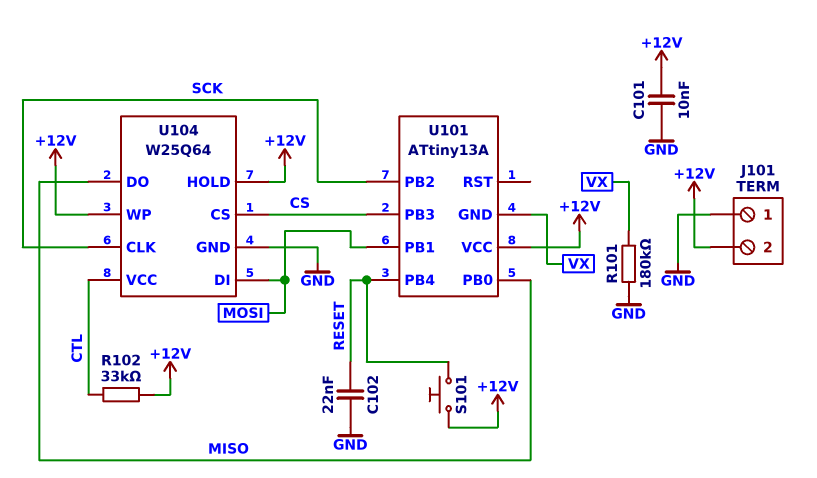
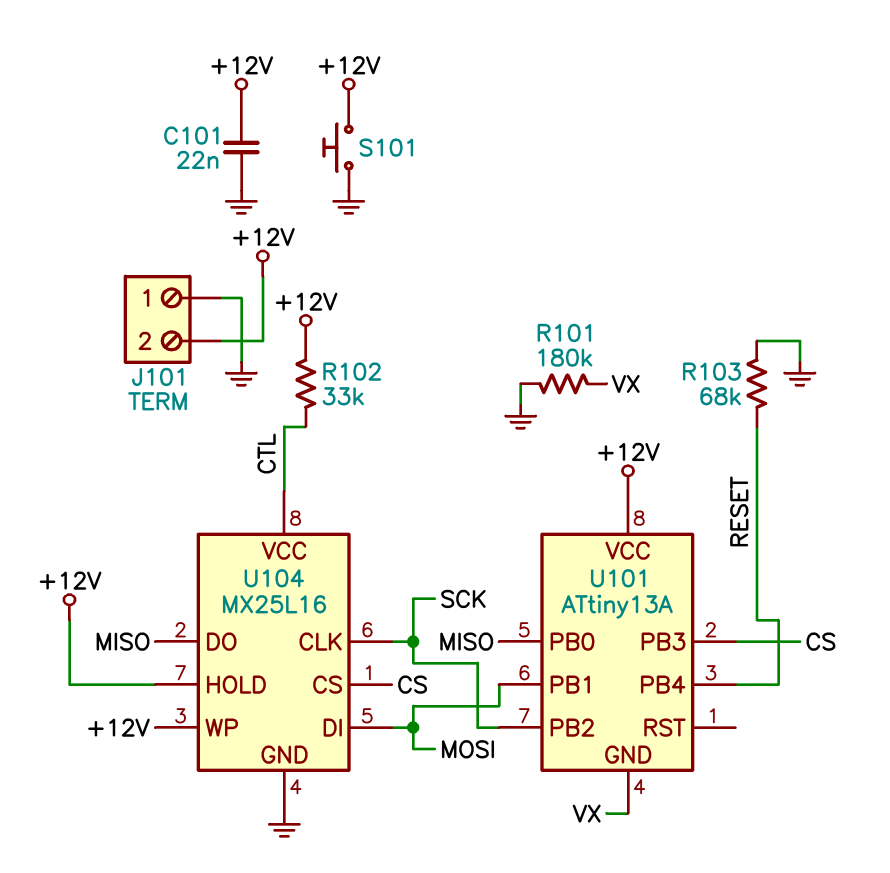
C101: 10nF (+12V, GND) -> 22nF (+12V, GND)
C102: 22nF (GND, RESET) -> none
R103: none -> 68k (GND, RESET)
S101: button (+12V, RESET) -> button (+12V, GND)
U104: W25Q64 -> MX25L16

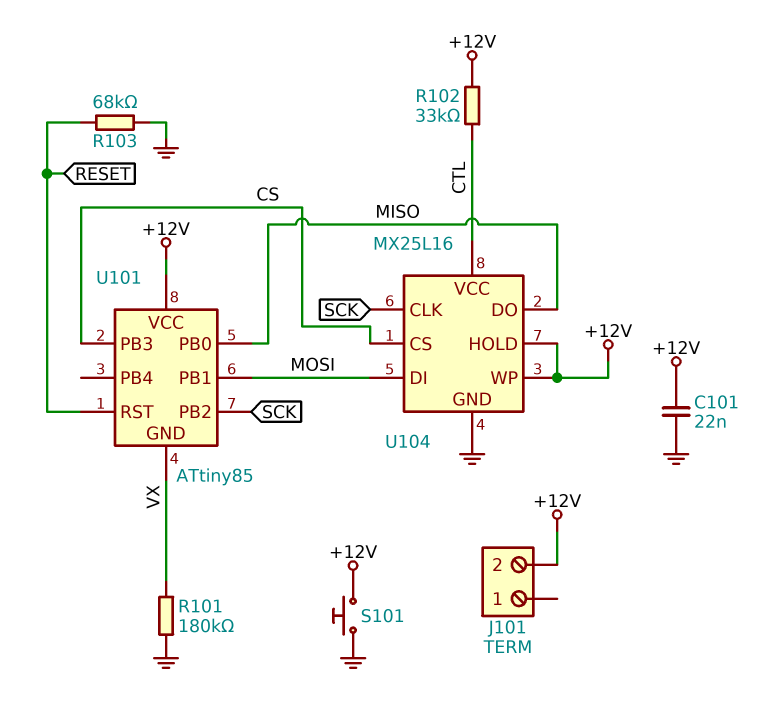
J101 pin 1: GND -> none
U101: ATtiny13A -> ATtiny85
U101 pin PB4: RESET -> none
U101 pin RST: none -> RESET

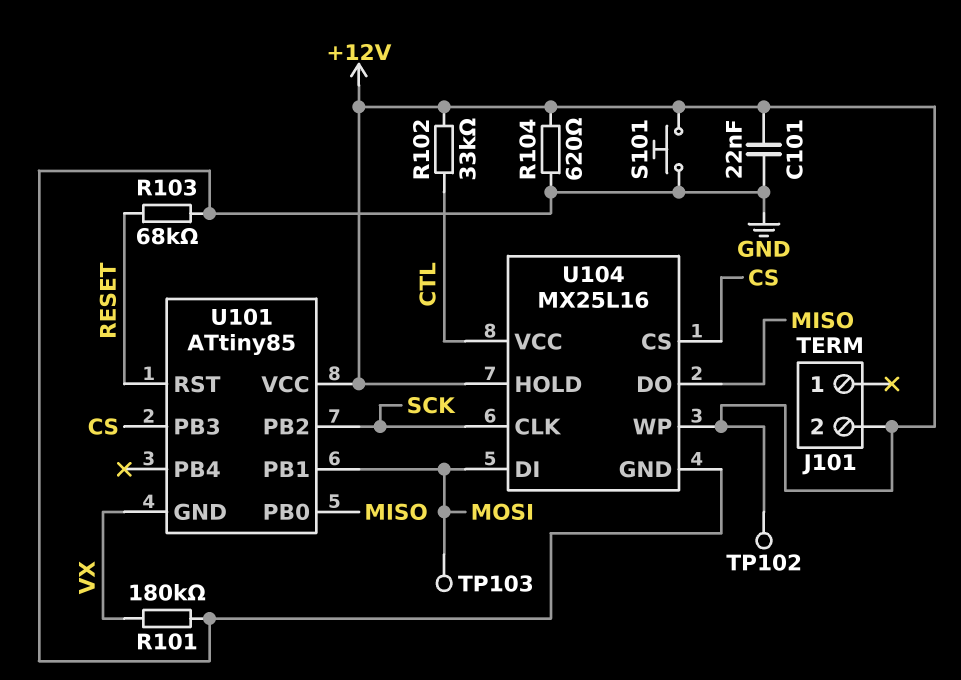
R104: none -> 620 (+12V, GND)
TP102: none -> test point (+12V)
TP103: none -> test point (MOSI)

